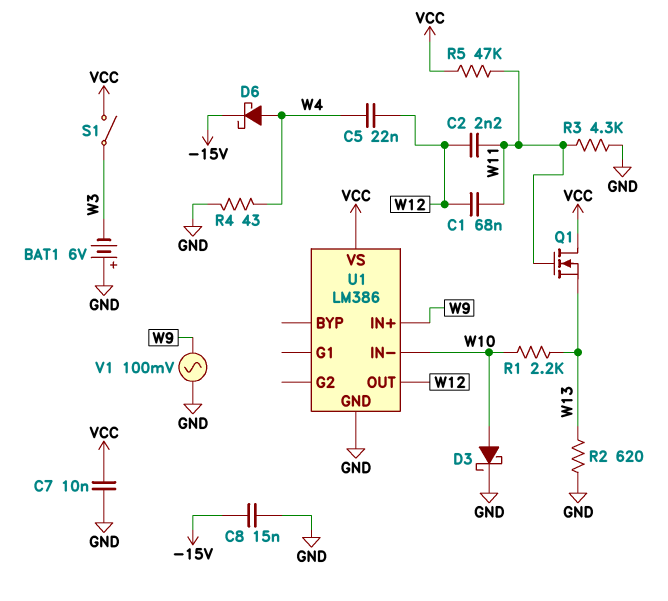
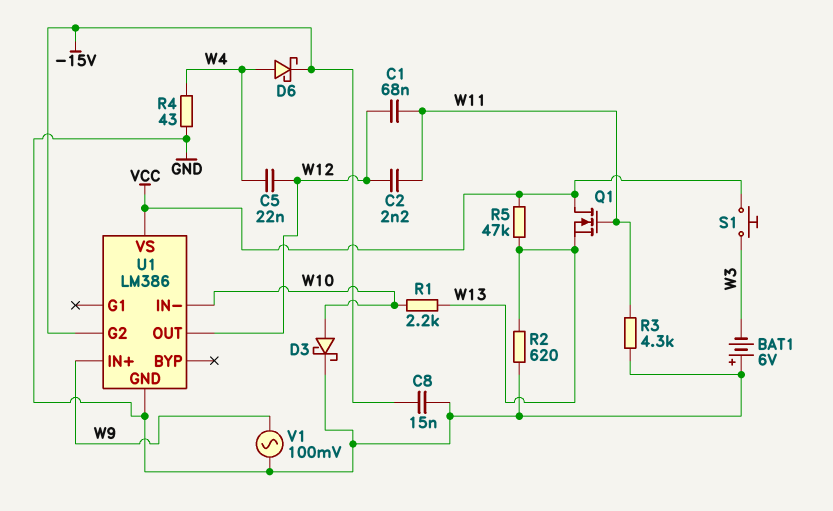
C7: 10nF (GND, VCC) -> none
R5: 47k (VCC, W11) -> 47k (VCC, W13)
S1: switch (VCC, W3) -> button (VCC, W3)
U1 pin G2: none -> -15V

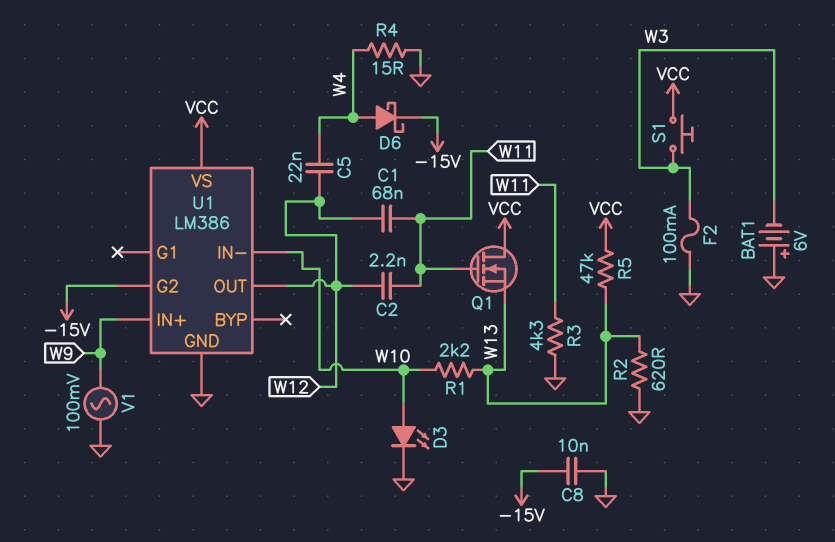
C8: 15nF (-15V, GND) -> 10nF (-15V, GND)
D3: schottky (A W10, K GND) -> LED (A W10, K GND)
F2: none -> 100mA (GND, W3)
R4: 43 (GND, W4) -> 15 (GND, W4)

